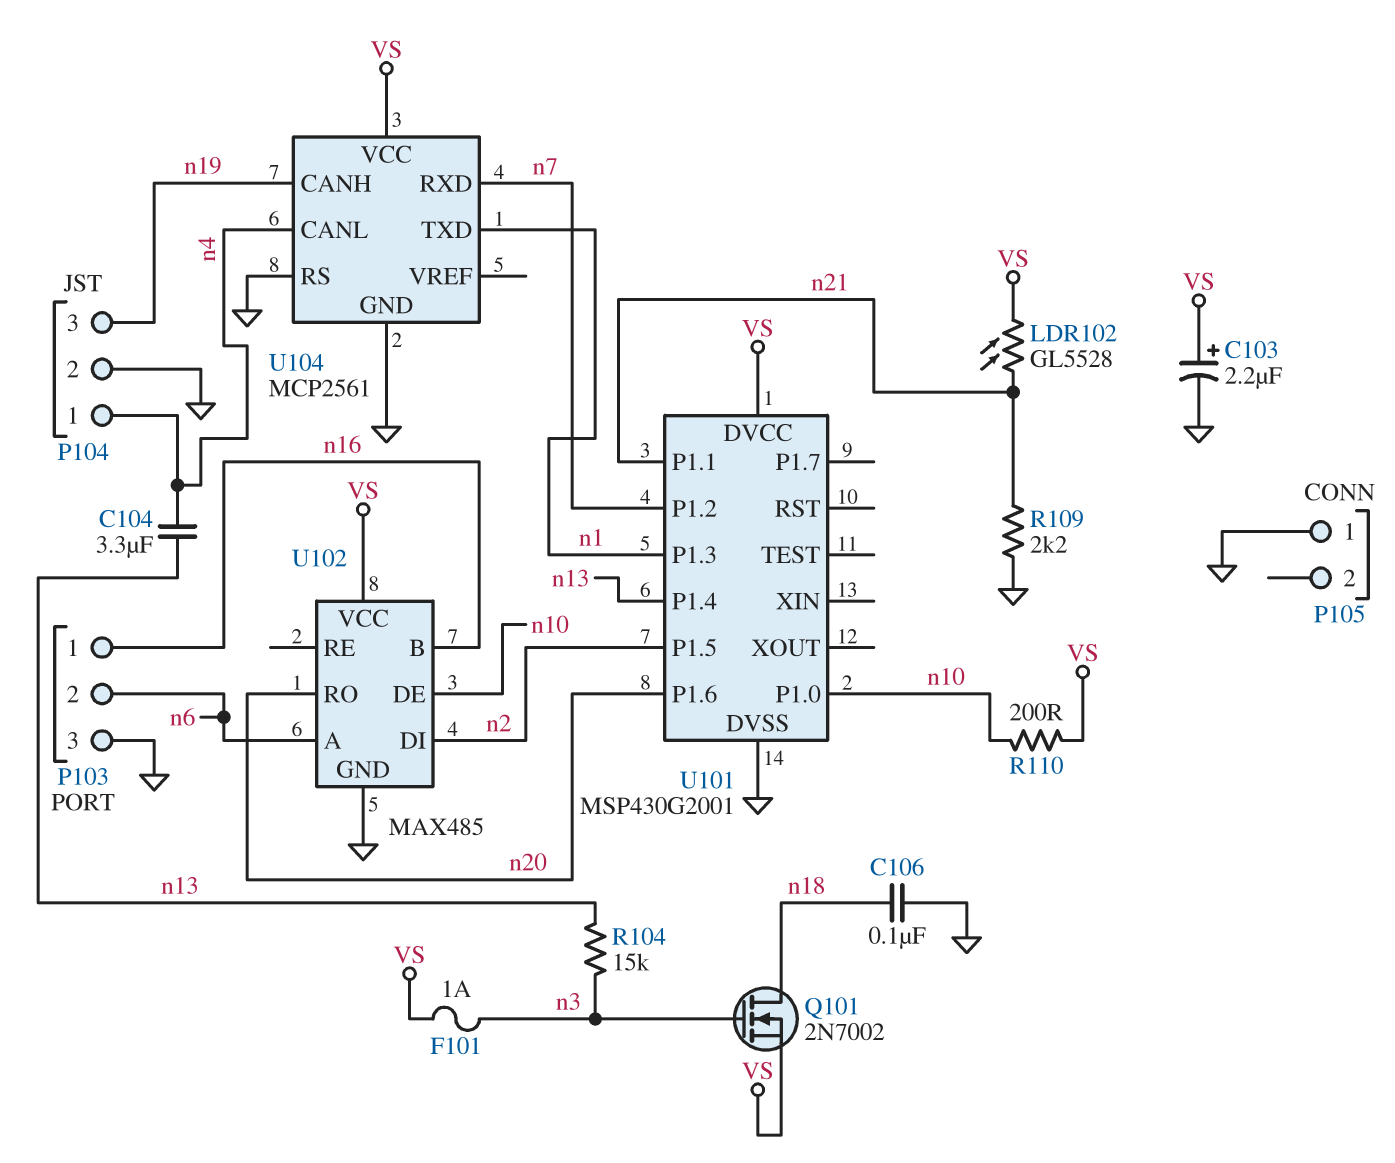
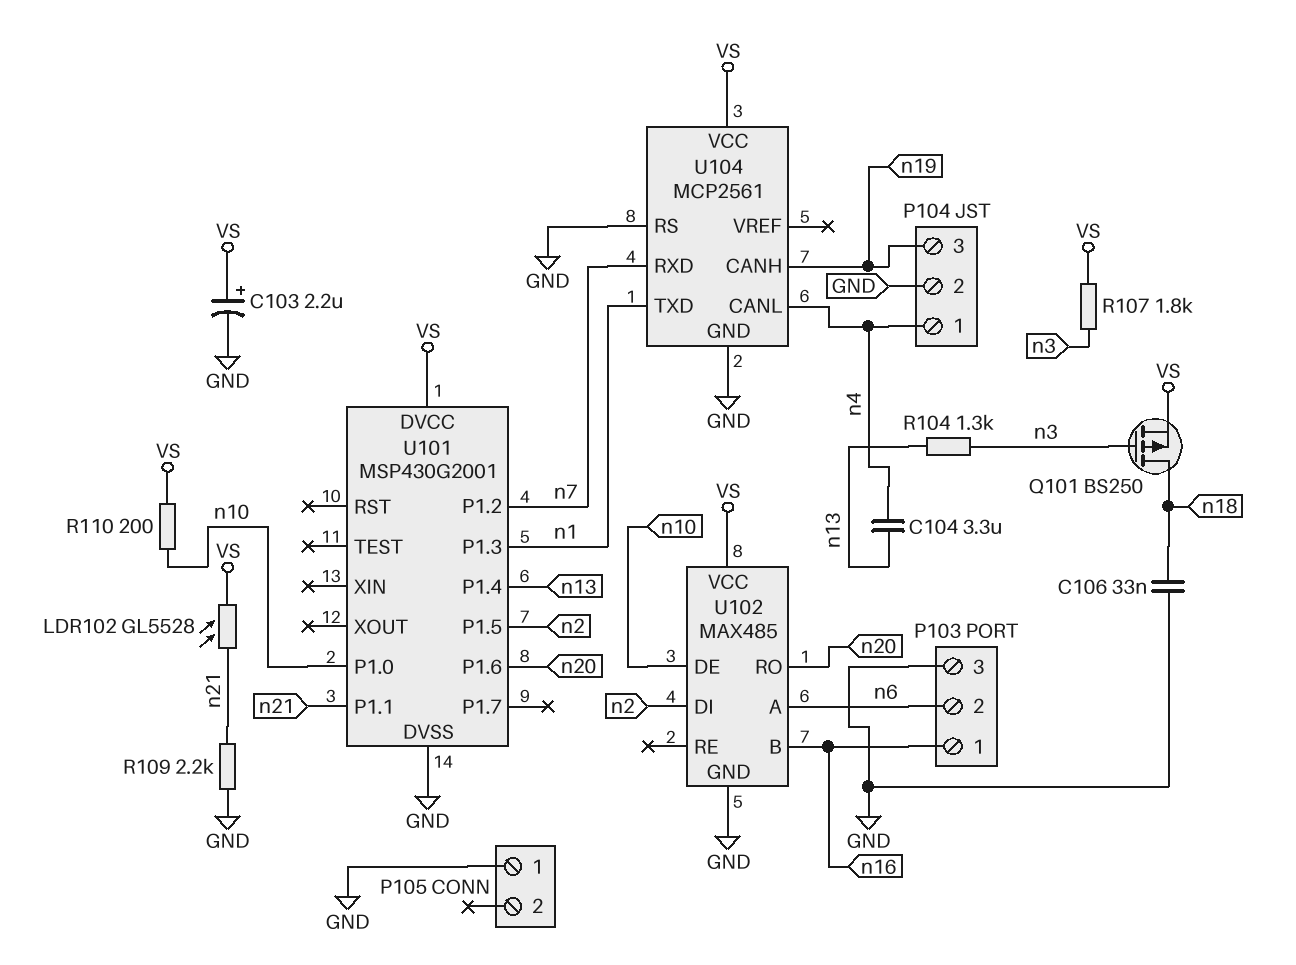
C106: 100nF (GND, n18) -> 33nF (GND, n18)
F101: 1A (VS, n3) -> none
Q101: NMOS 2N7002 (G n3, D n18, S VS) -> PMOS BS250 (G n3, D n18, S VS)
R104: 15k (n3, n13) -> 1.3k (n3, n13)
R107: none -> 1.8k (VS, n3)

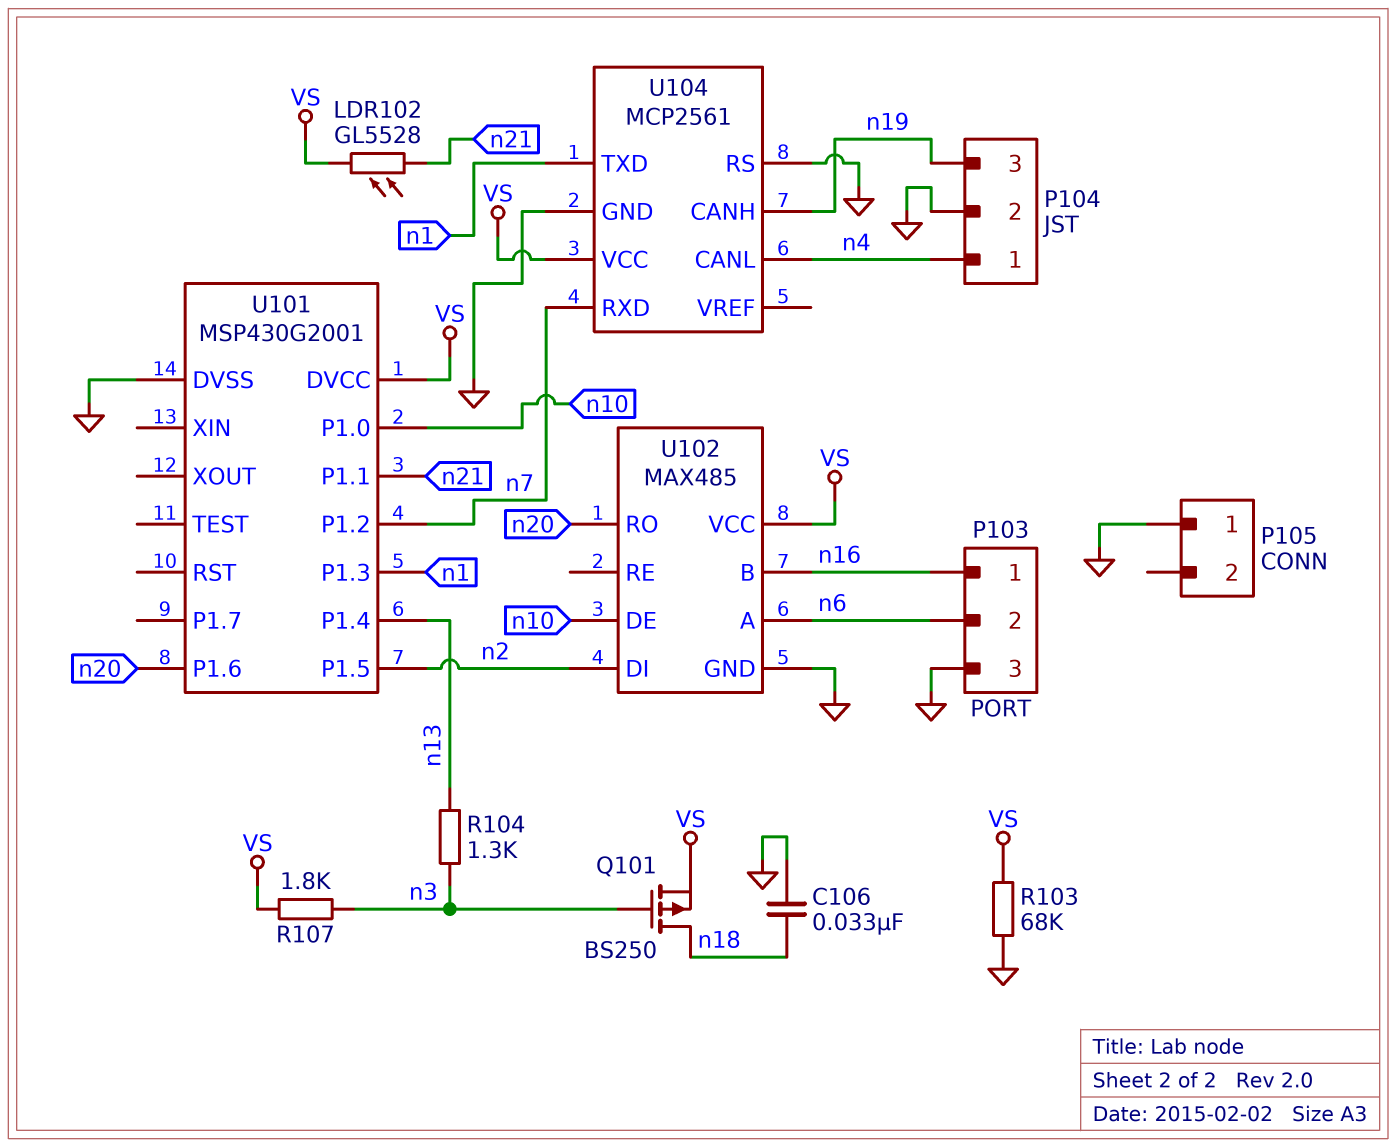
C103: 2.2uF (plus VS, minus GND) -> none
C104: 3.3uF (n4, n13) -> none
R103: none -> 68k (GND, VS)
R109: 2.2k (GND, n21) -> none
R110: 200 (VS, n10) -> none

